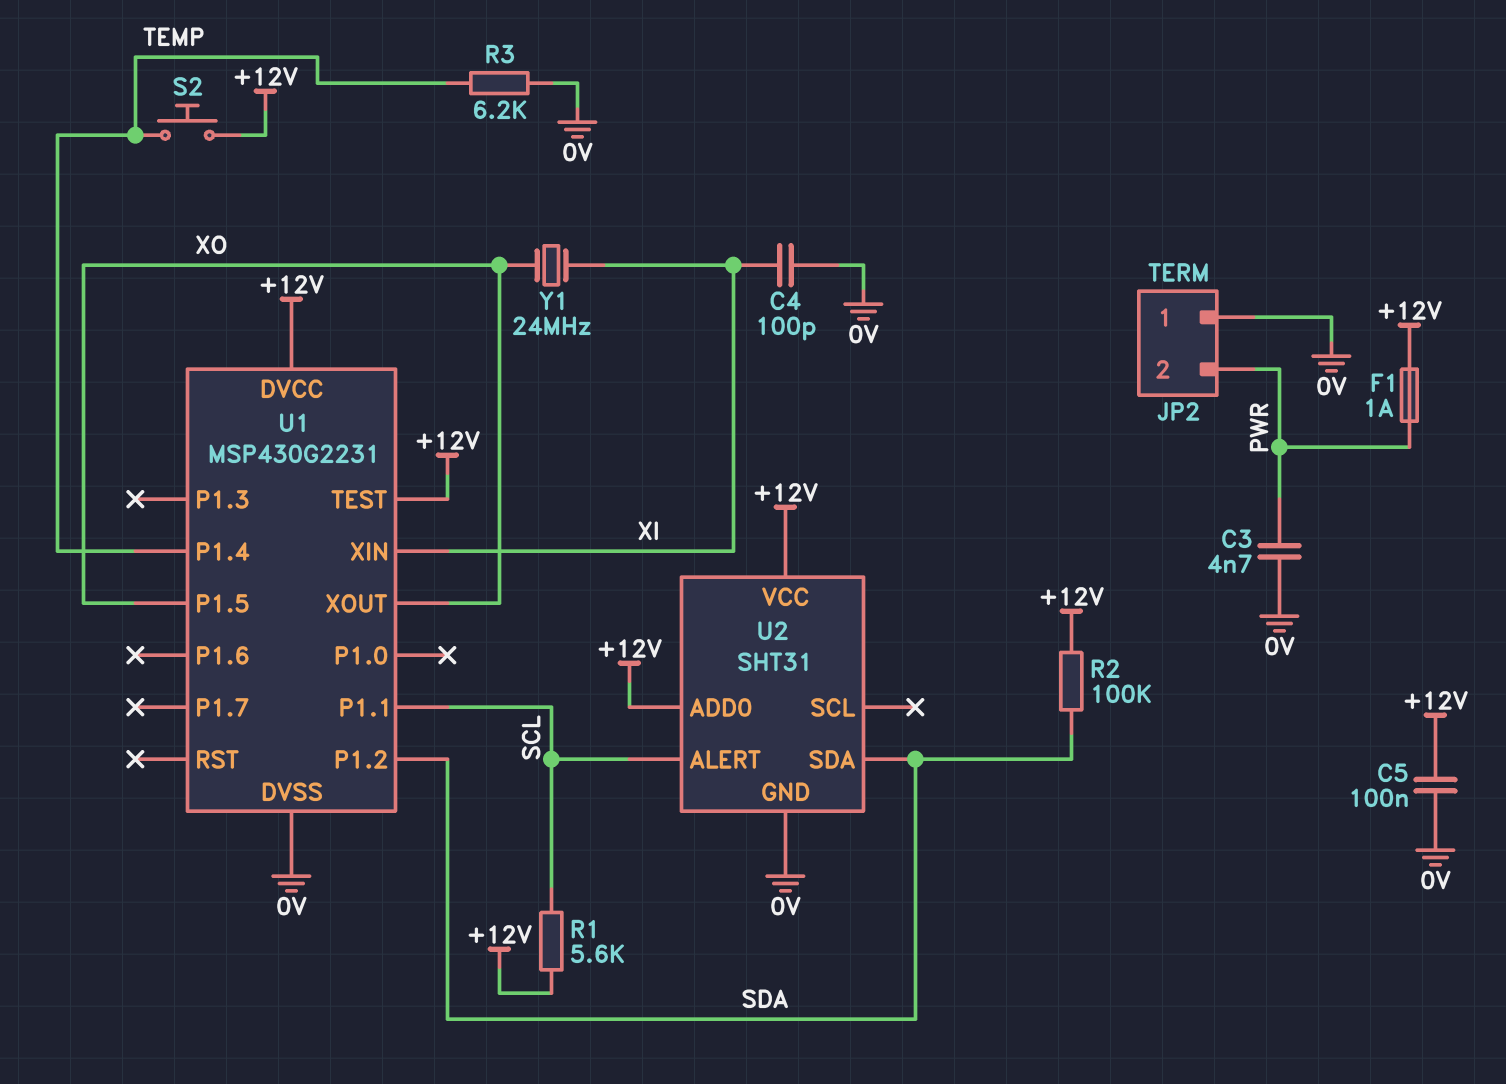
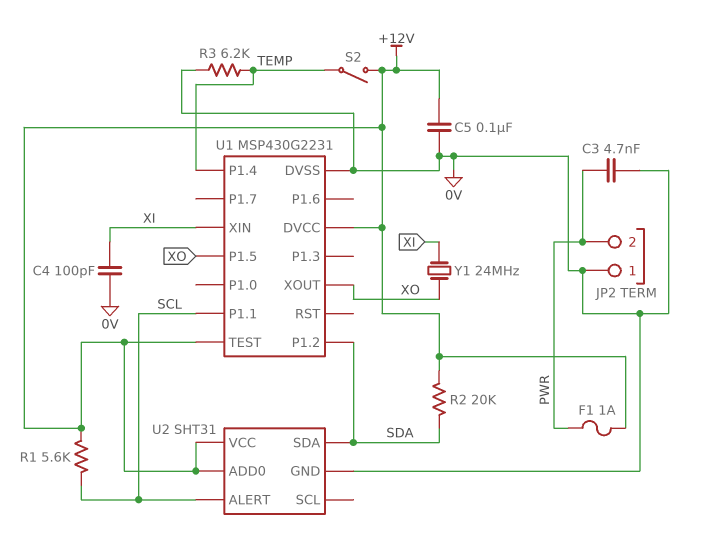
R2: 100k (+12V, SDA) -> 20k (+12V, SDA)
S2: button (+12V, TEMP) -> switch (+12V, TEMP)

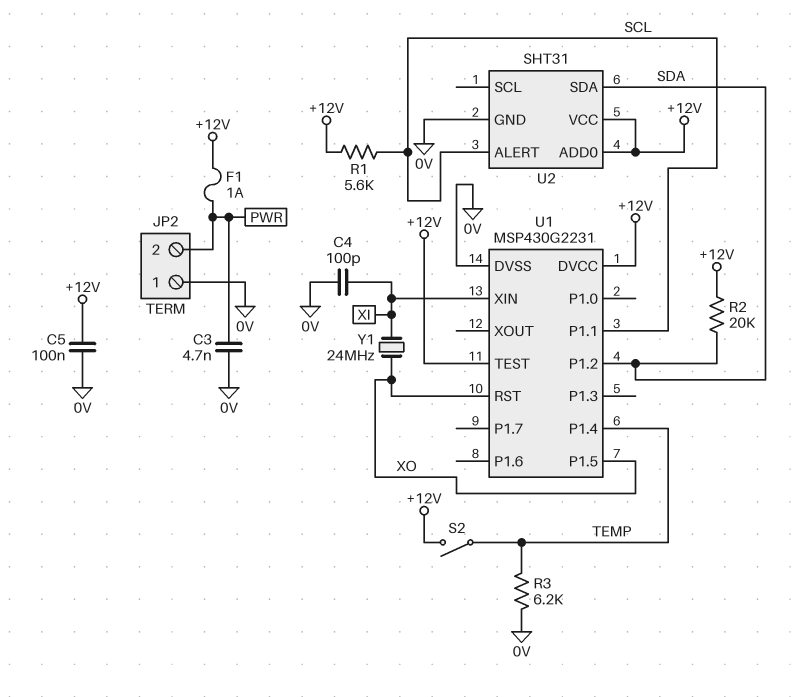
U1 pin RST: none -> XO
U1 pin XOUT: XO -> none

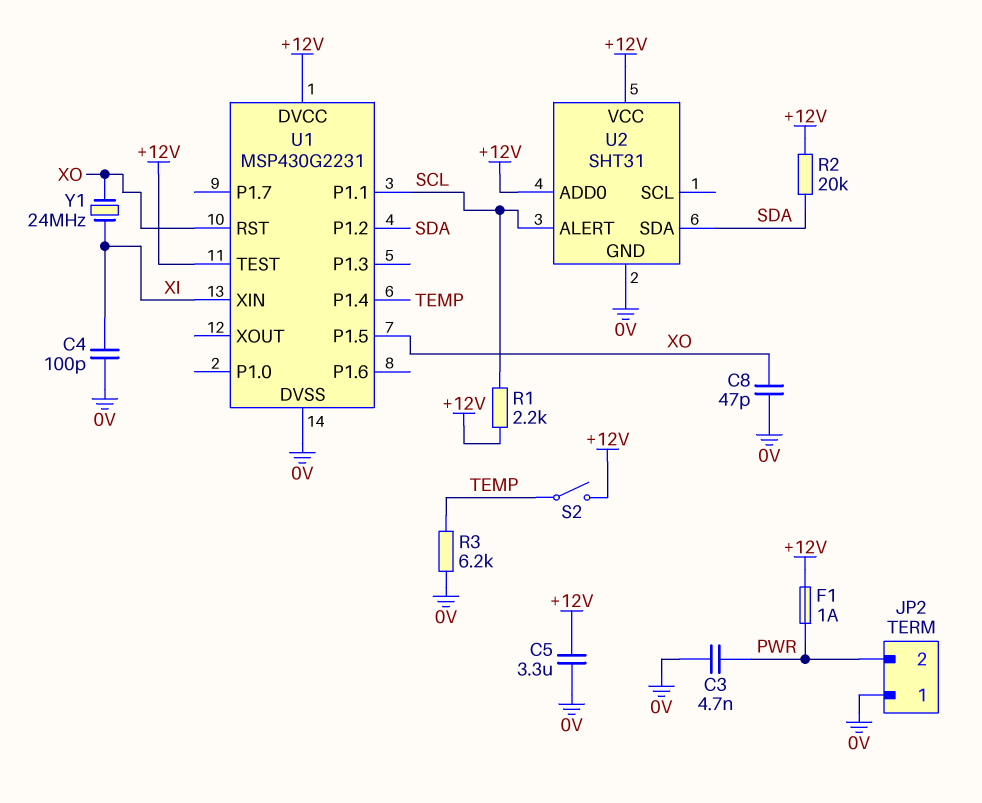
C5: 100nF (+12V, 0V) -> 3.3uF (+12V, 0V)
C8: none -> 47pF (0V, XO)
R1: 5.6k (+12V, SCL) -> 2.2k (+12V, SCL)

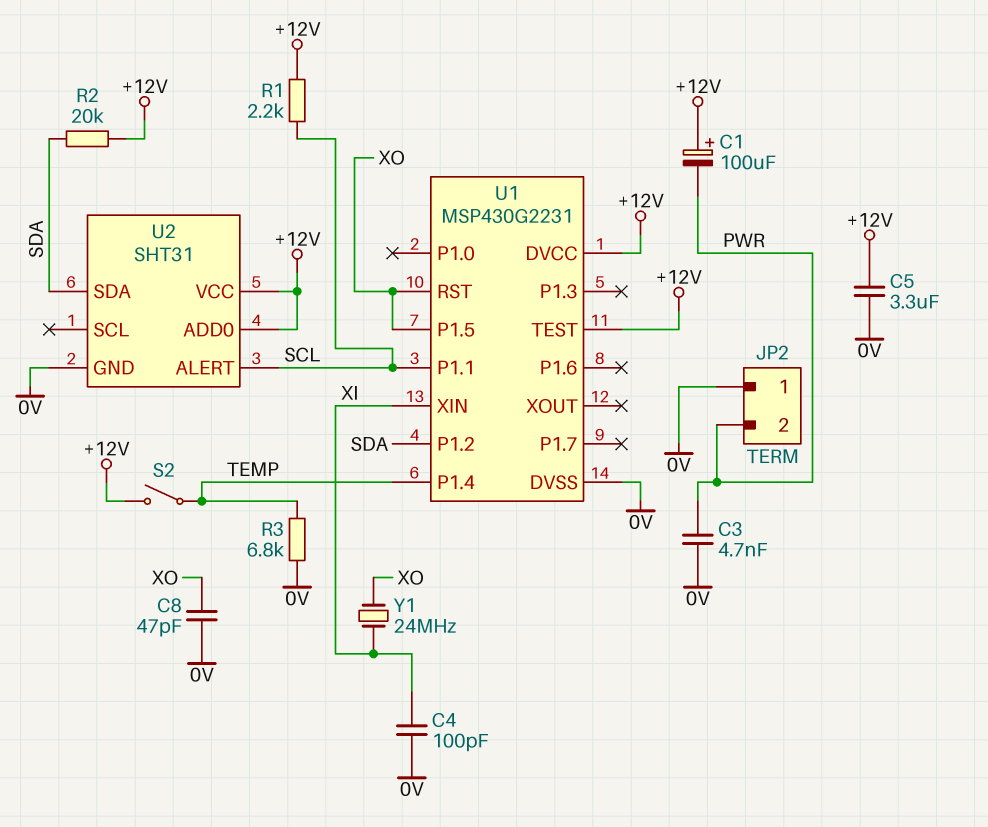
C1: none -> 100uF (plus +12V, minus PWR)
F1: 1A (+12V, PWR) -> none
R3: 6.2k (0V, TEMP) -> 6.8k (0V, TEMP)

